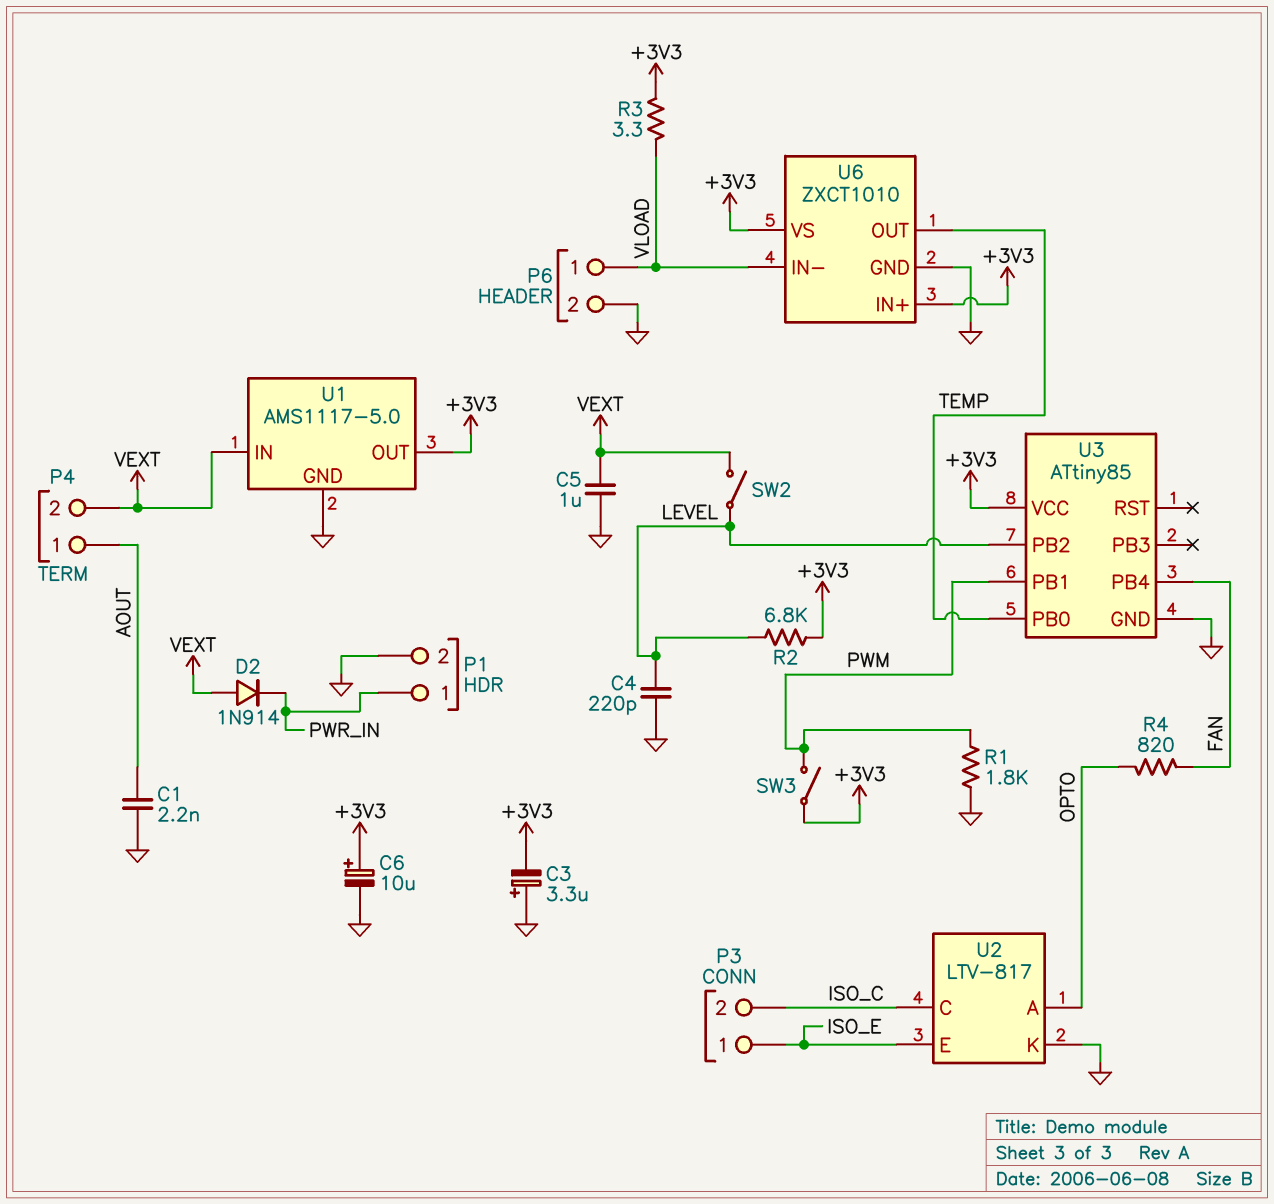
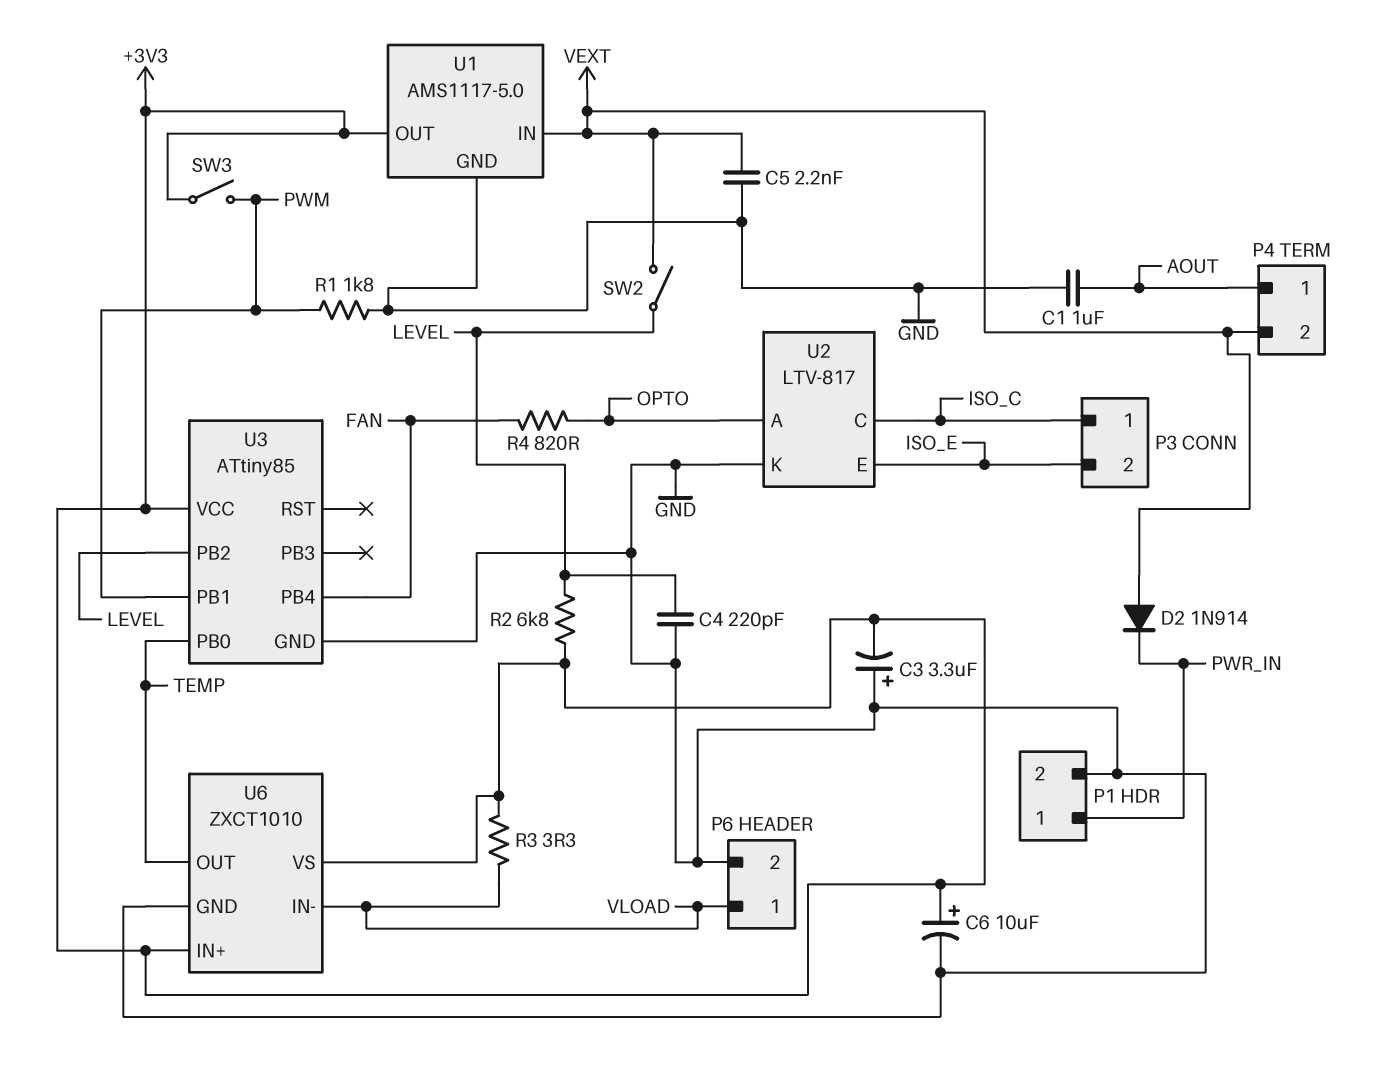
C1: 2.2nF (AOUT, GND) -> 1uF (AOUT, GND)
C5: 1uF (GND, VEXT) -> 2.2nF (GND, VEXT)
P3 pin 1: ISO_E -> ISO_C
P3 pin 2: ISO_C -> ISO_E

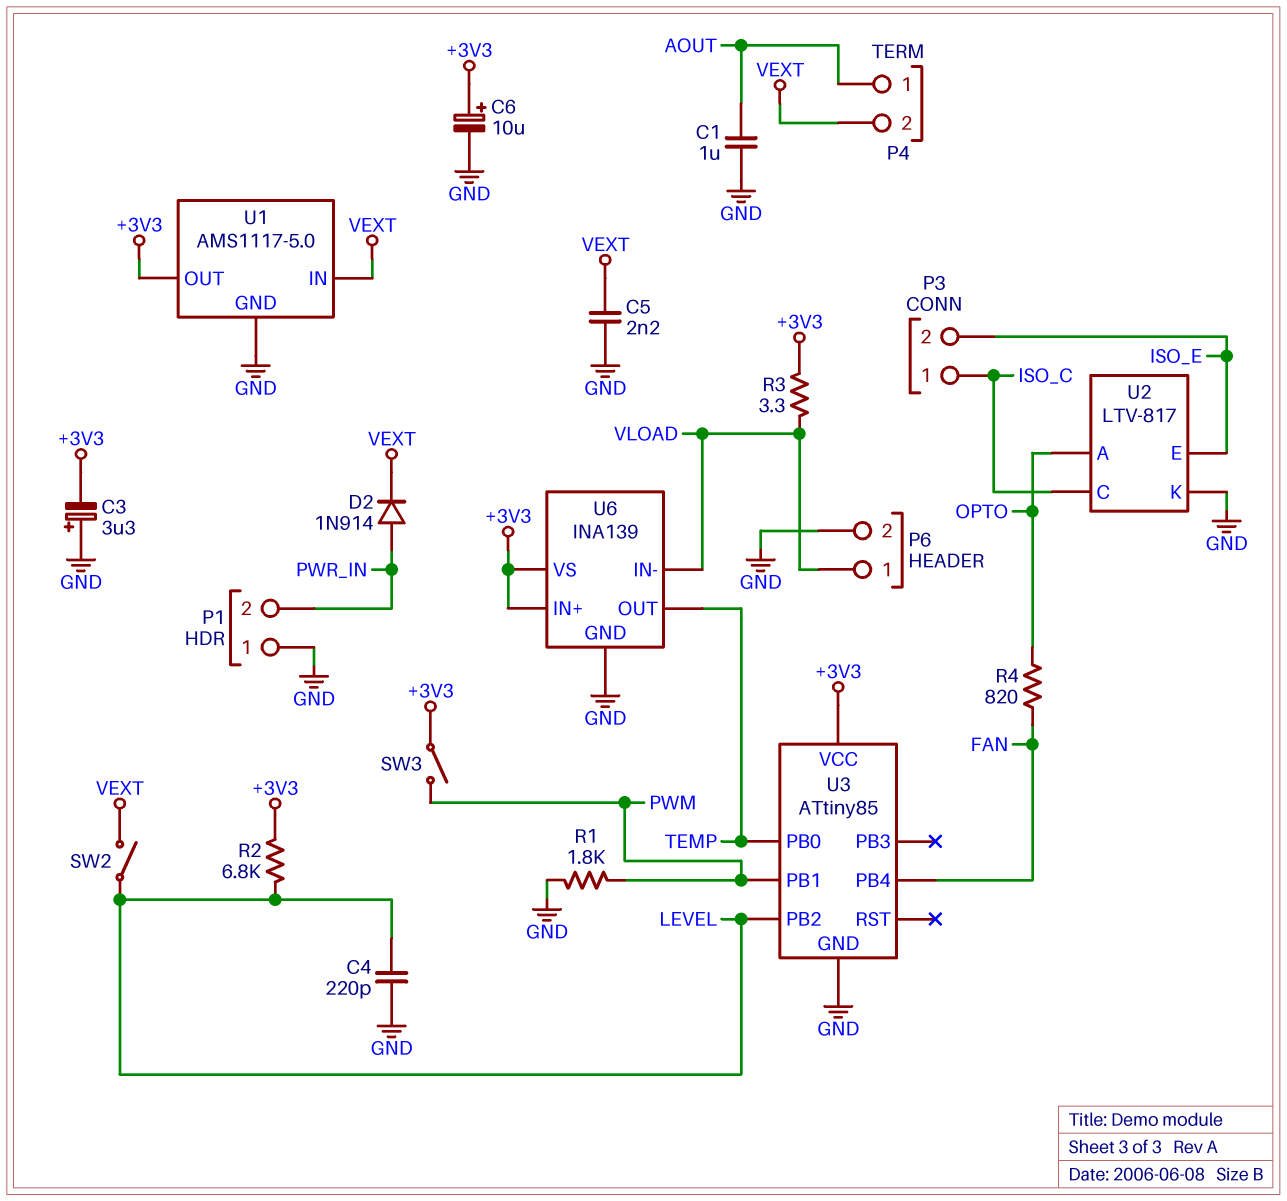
D2: diode 1N914 (A VEXT, K PWR_IN) -> diode 1N914 (A PWR_IN, K VEXT)
P1 pin 1: PWR_IN -> GND
P1 pin 2: GND -> PWR_IN
U6: ZXCT1010 -> INA139

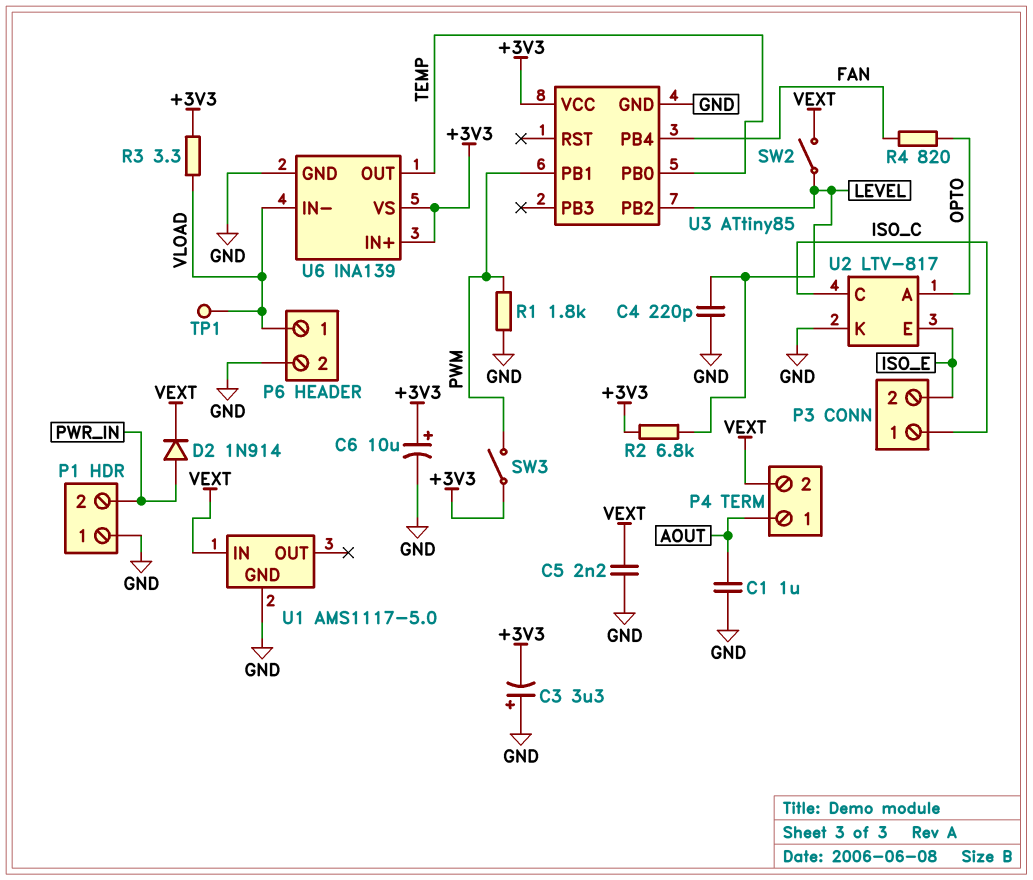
TP1: none -> test point (VLOAD)
U1 pin OUT: +3V3 -> none

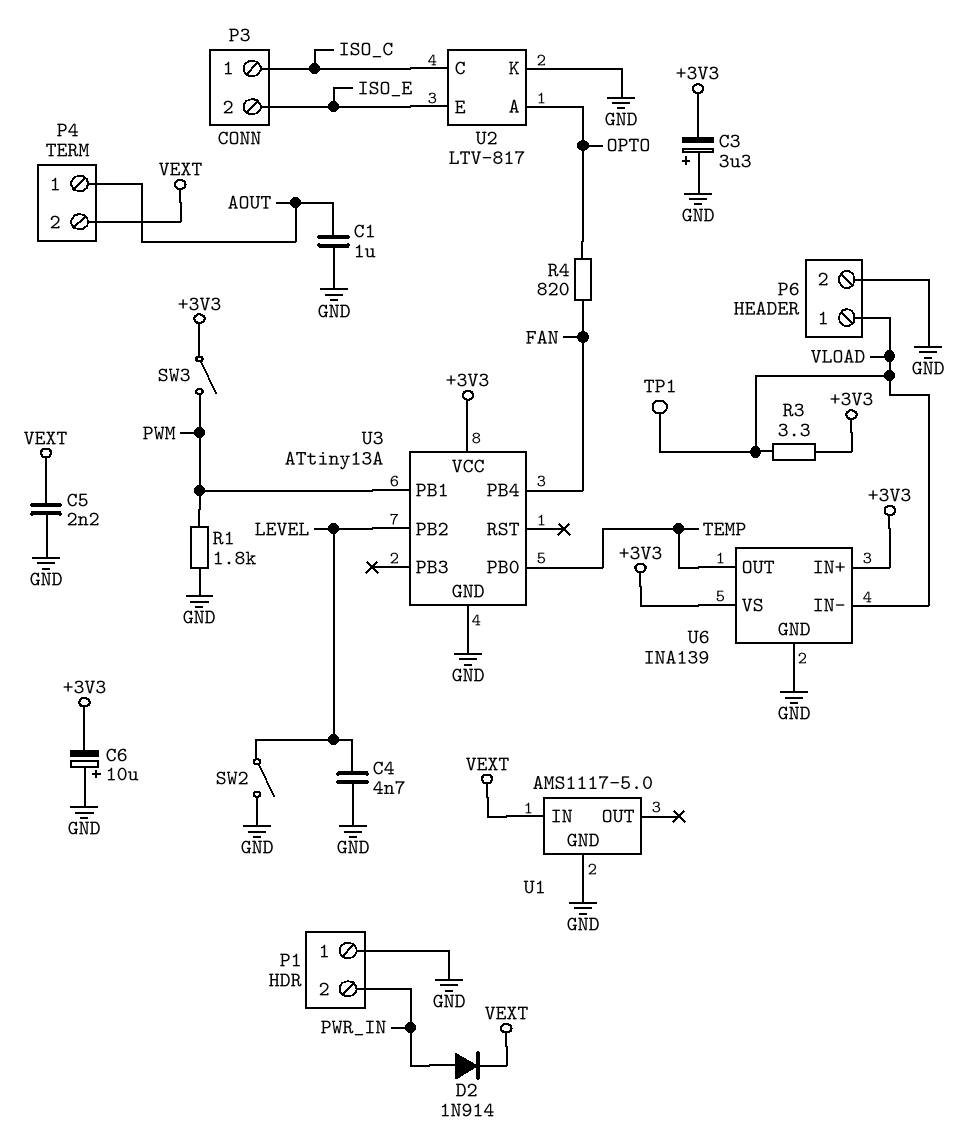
C4: 220pF (GND, LEVEL) -> 4.7nF (GND, LEVEL)
C6: 10uF (plus +3V3, minus GND) -> 10uF (plus GND, minus +3V3)
R2: 6.8k (+3V3, LEVEL) -> none
SW2: switch (LEVEL, VEXT) -> switch (GND, LEVEL)
U3: ATtiny85 -> ATtiny13A

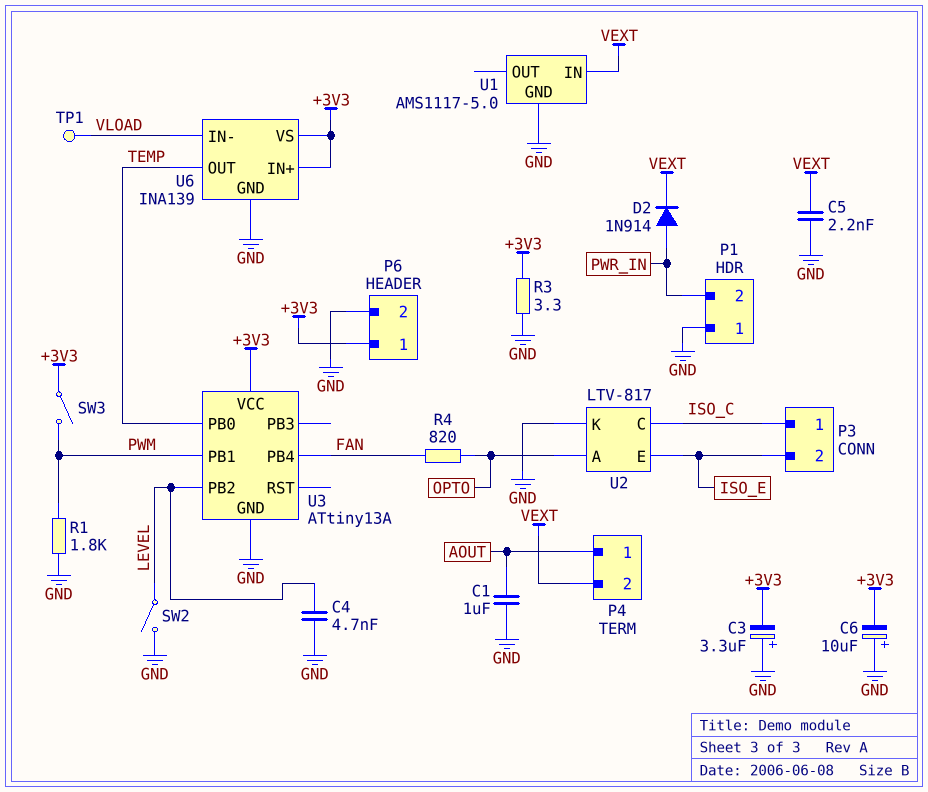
P6 pin 1: VLOAD -> +3V3
R3: 3.3 (+3V3, VLOAD) -> 3.3 (+3V3, GND)

